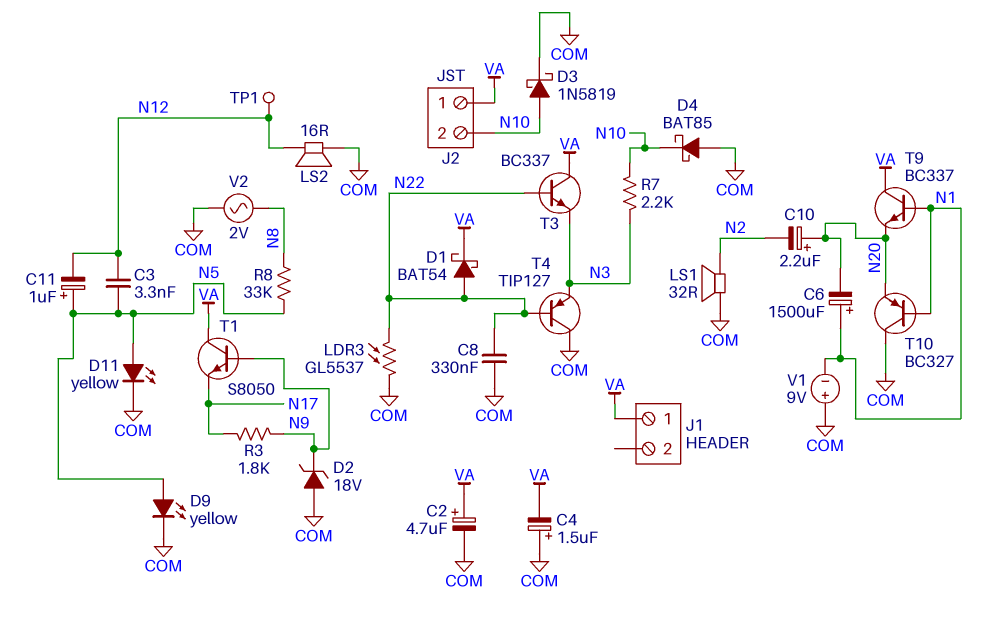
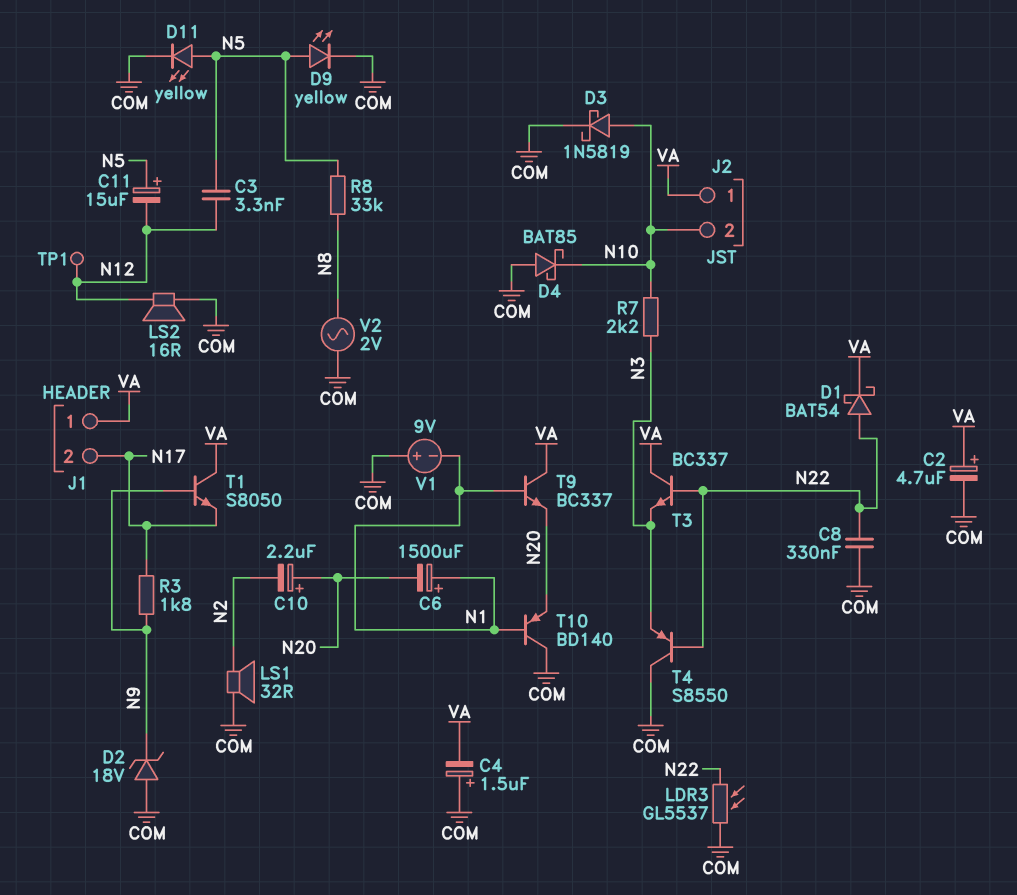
C11: 1uF (plus N5, minus N12) -> 15uF (plus N5, minus N12)
J1 pin 2: none -> N17
T4: PNP TIP127 (B N22, C COM, E N3) -> PNP S8550 (B N22, C COM, E N3)
T10: PNP BC327 (B N1, C COM, E N20) -> PNP BD140 (B N1, C COM, E N20)

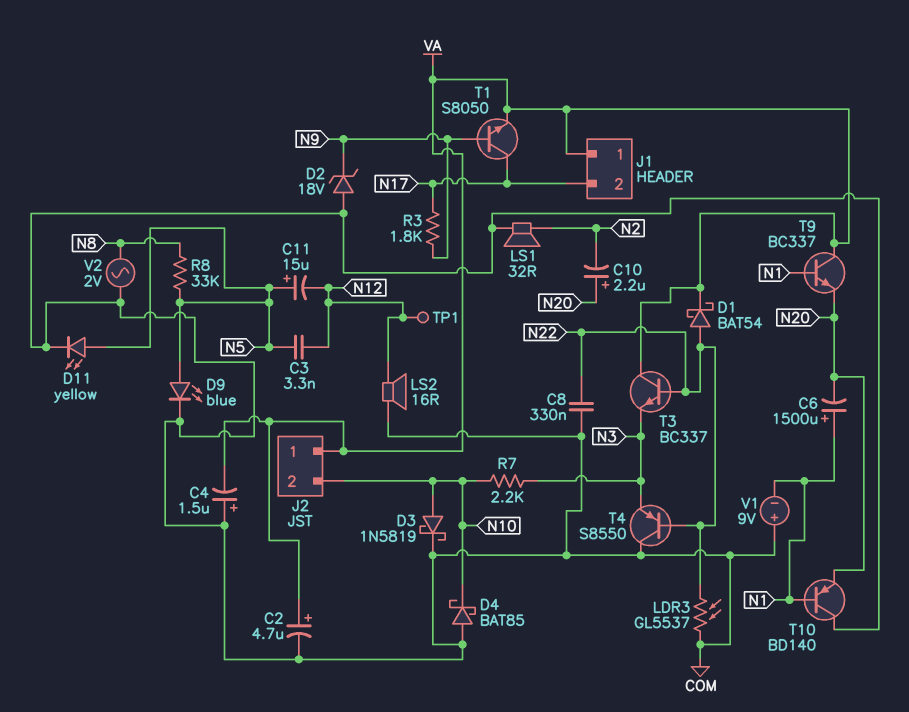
D9: LED yellow (A N5, K COM) -> LED blue (A N5, K COM)
T1: NPN S8050 (B N9, C VA, E N17) -> NPN S8050 (B N9, C N17, E VA)

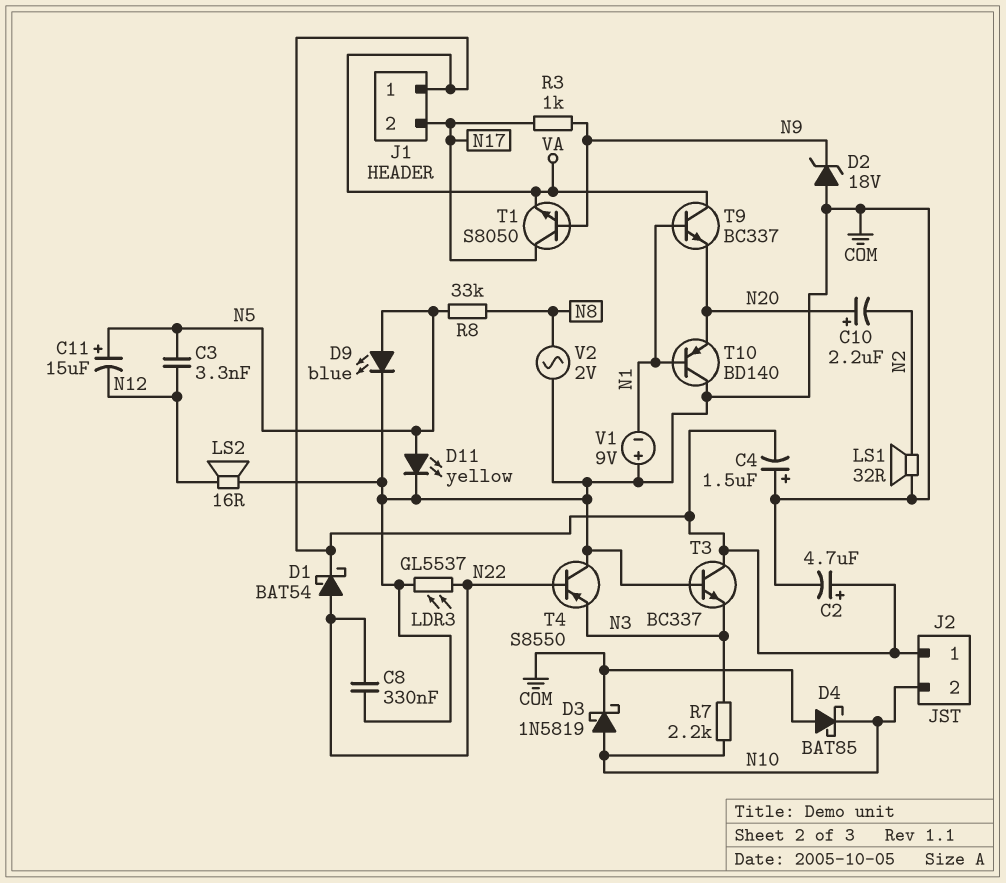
C6: 1500uF (plus N1, minus N20) -> none
R3: 1.8k (N9, N17) -> 1k (N9, N17)
T3: NPN BC337 (B N22, C VA, E N3) -> NPN BC337 (B COM, C VA, E N3)
TP1: test point (N12) -> none

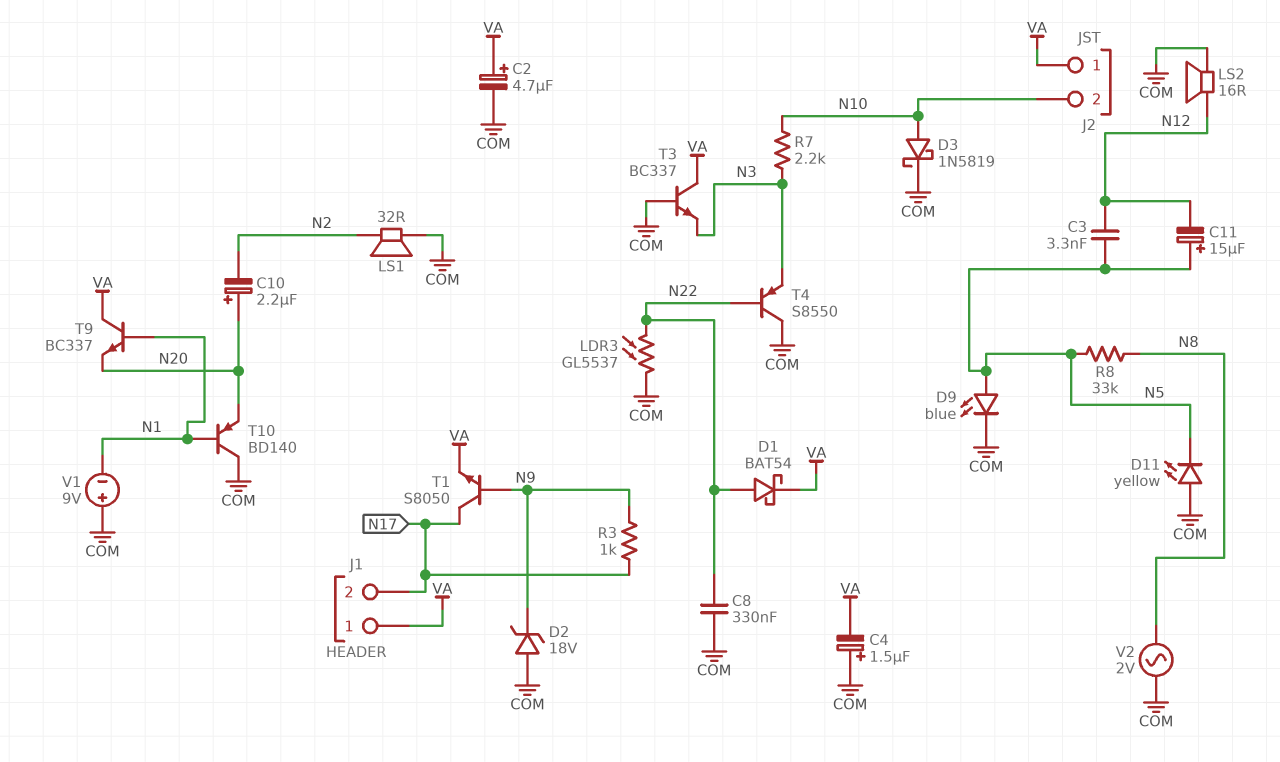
D4: schottky BAT85 (A COM, K N10) -> none
D11: LED yellow (A N5, K COM) -> LED yellow (A COM, K N5)

